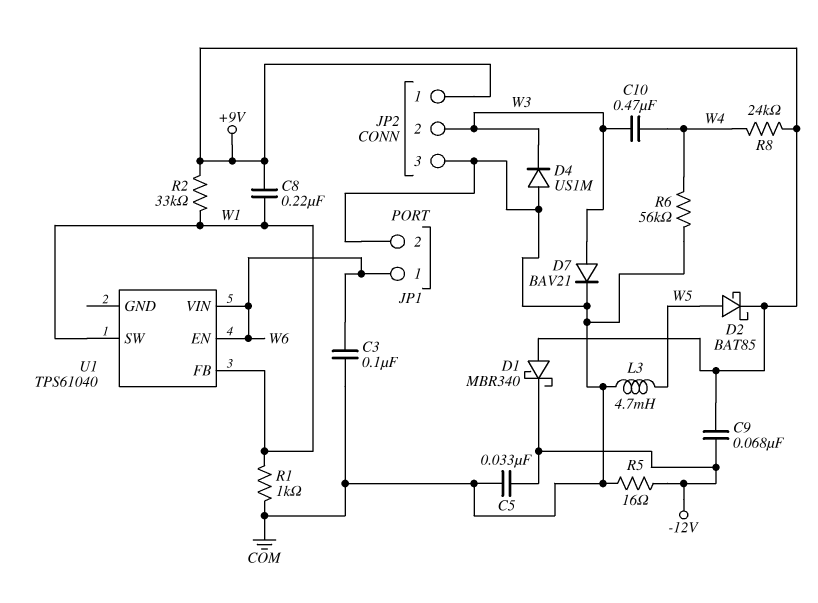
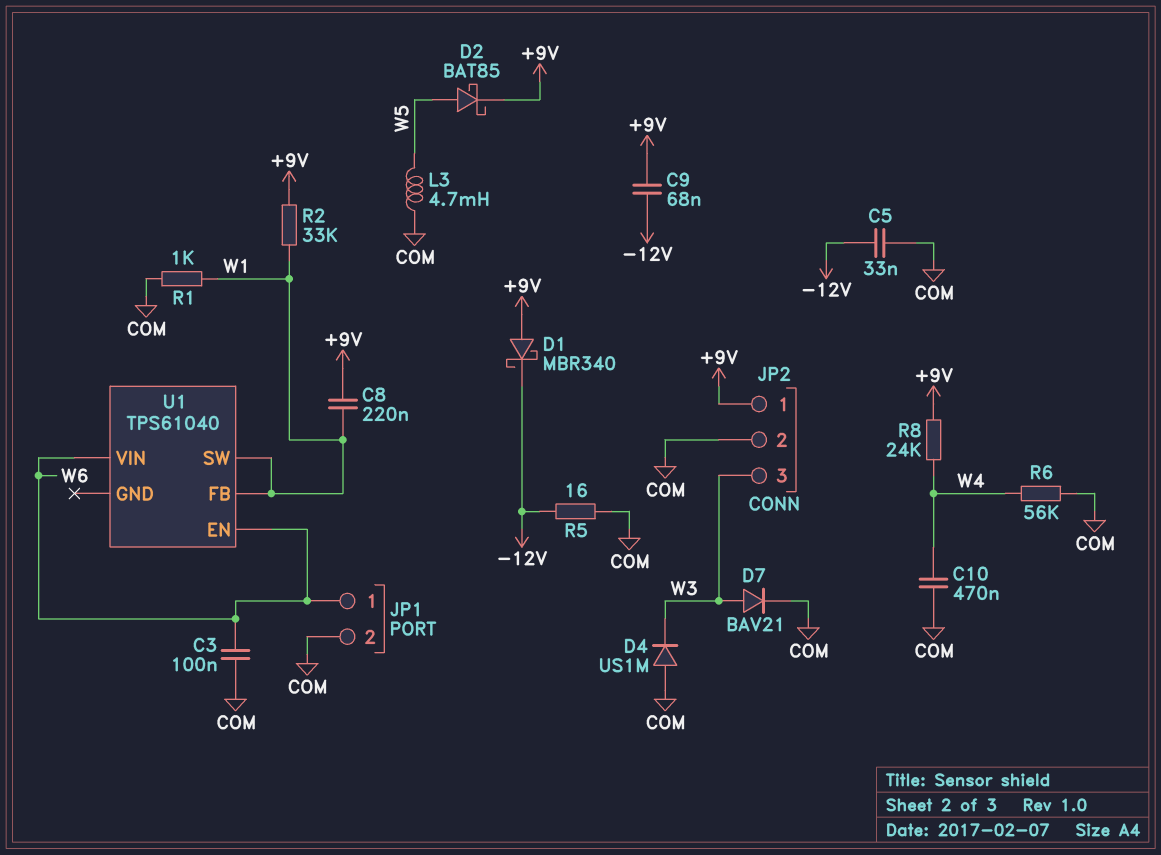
C10: 470nF (W3, W4) -> 470nF (COM, W4)
JP2 pin 2: W3 -> COM
JP2 pin 3: COM -> W3

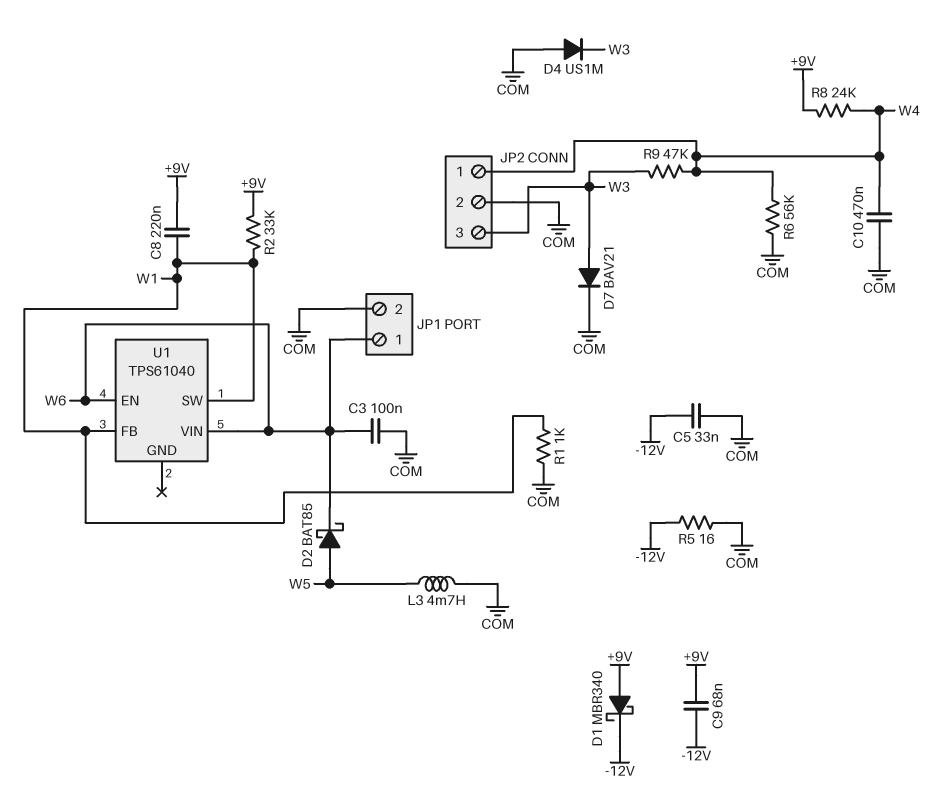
D2: schottky BAT85 (A W5, K +9V) -> schottky BAT85 (A W5, K W6)
JP2 pin 1: +9V -> W4
R9: none -> 47k (W3, W4)

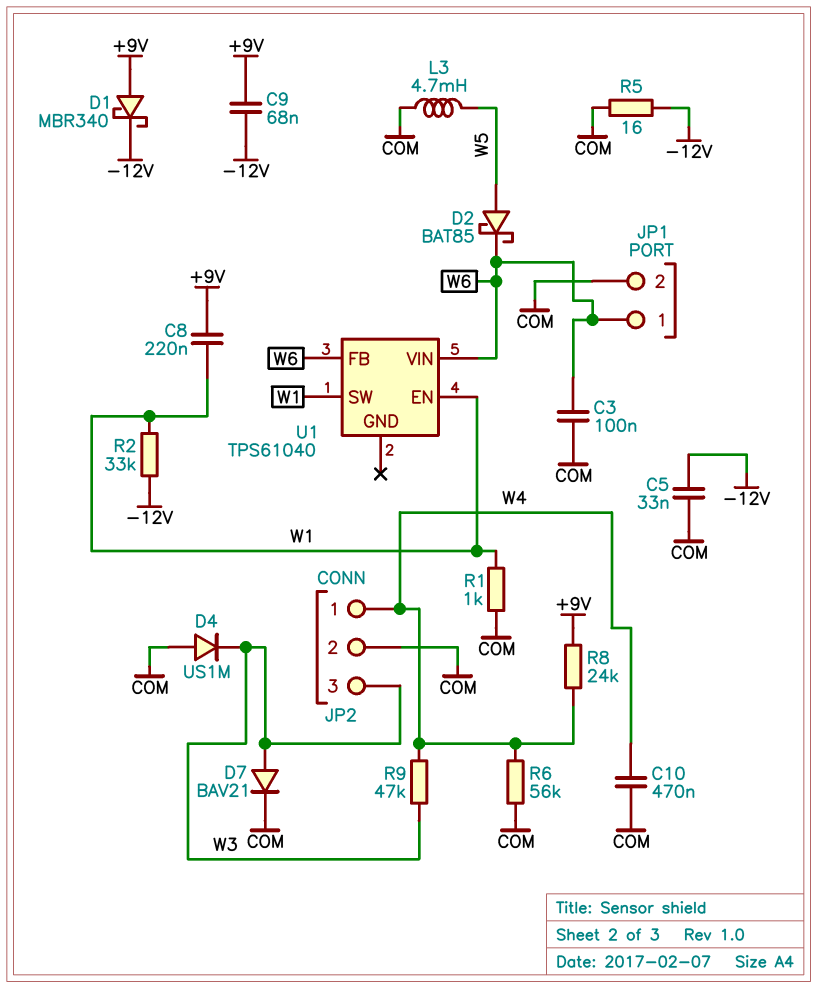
R2: 33k (+9V, W1) -> 33k (-12V, W1)
U1 pin EN: W6 -> W1
U1 pin FB: W1 -> W6

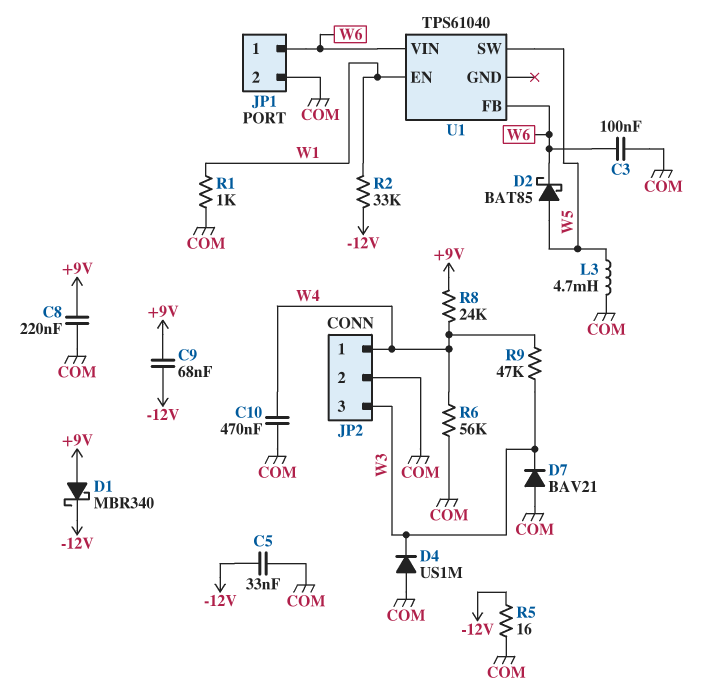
C8: 220nF (+9V, W1) -> 220nF (+9V, COM)
D7: diode BAV21 (A W3, K COM) -> diode BAV21 (A COM, K W3)
U1 pin SW: W1 -> W5

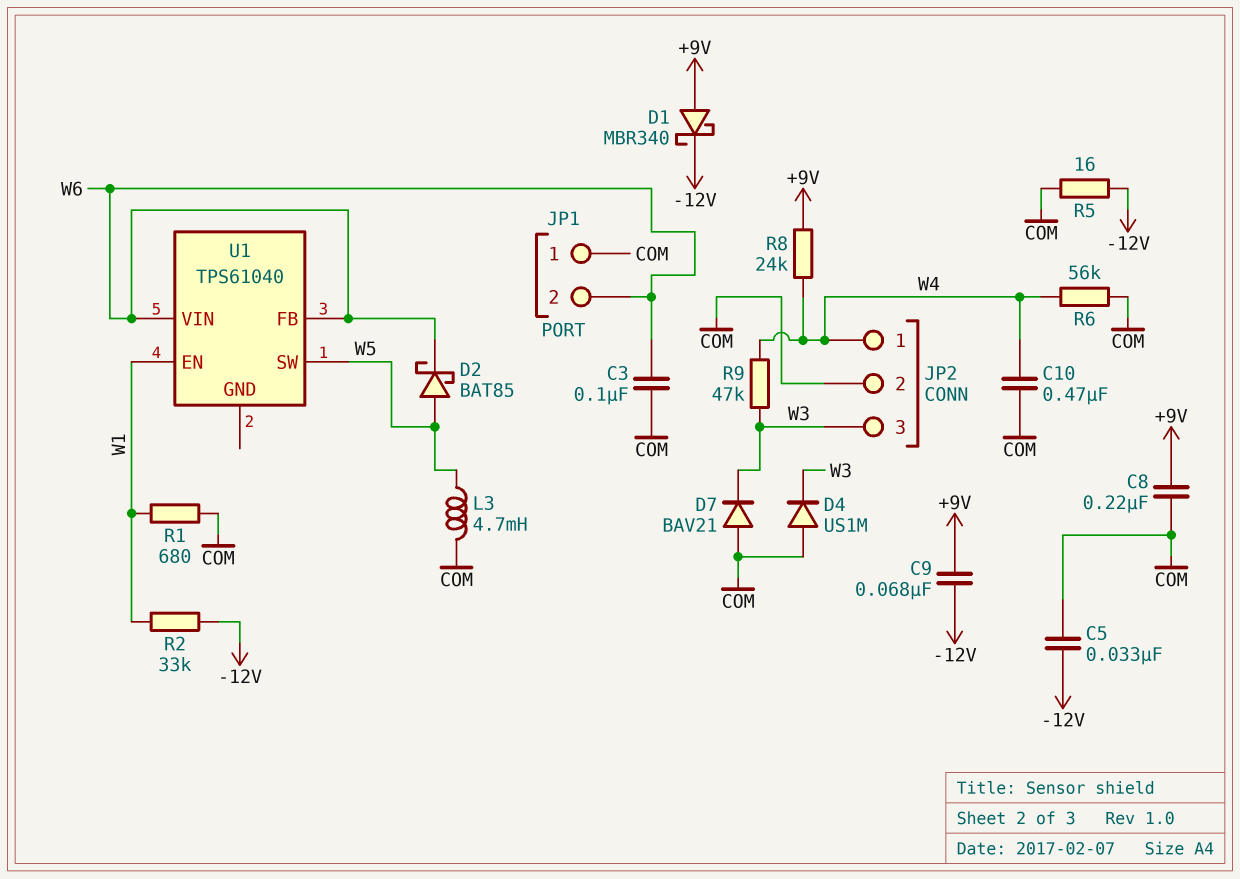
JP1 pin 1: W6 -> COM
JP1 pin 2: COM -> W6
R1: 1k (COM, W1) -> 680 (COM, W1)

